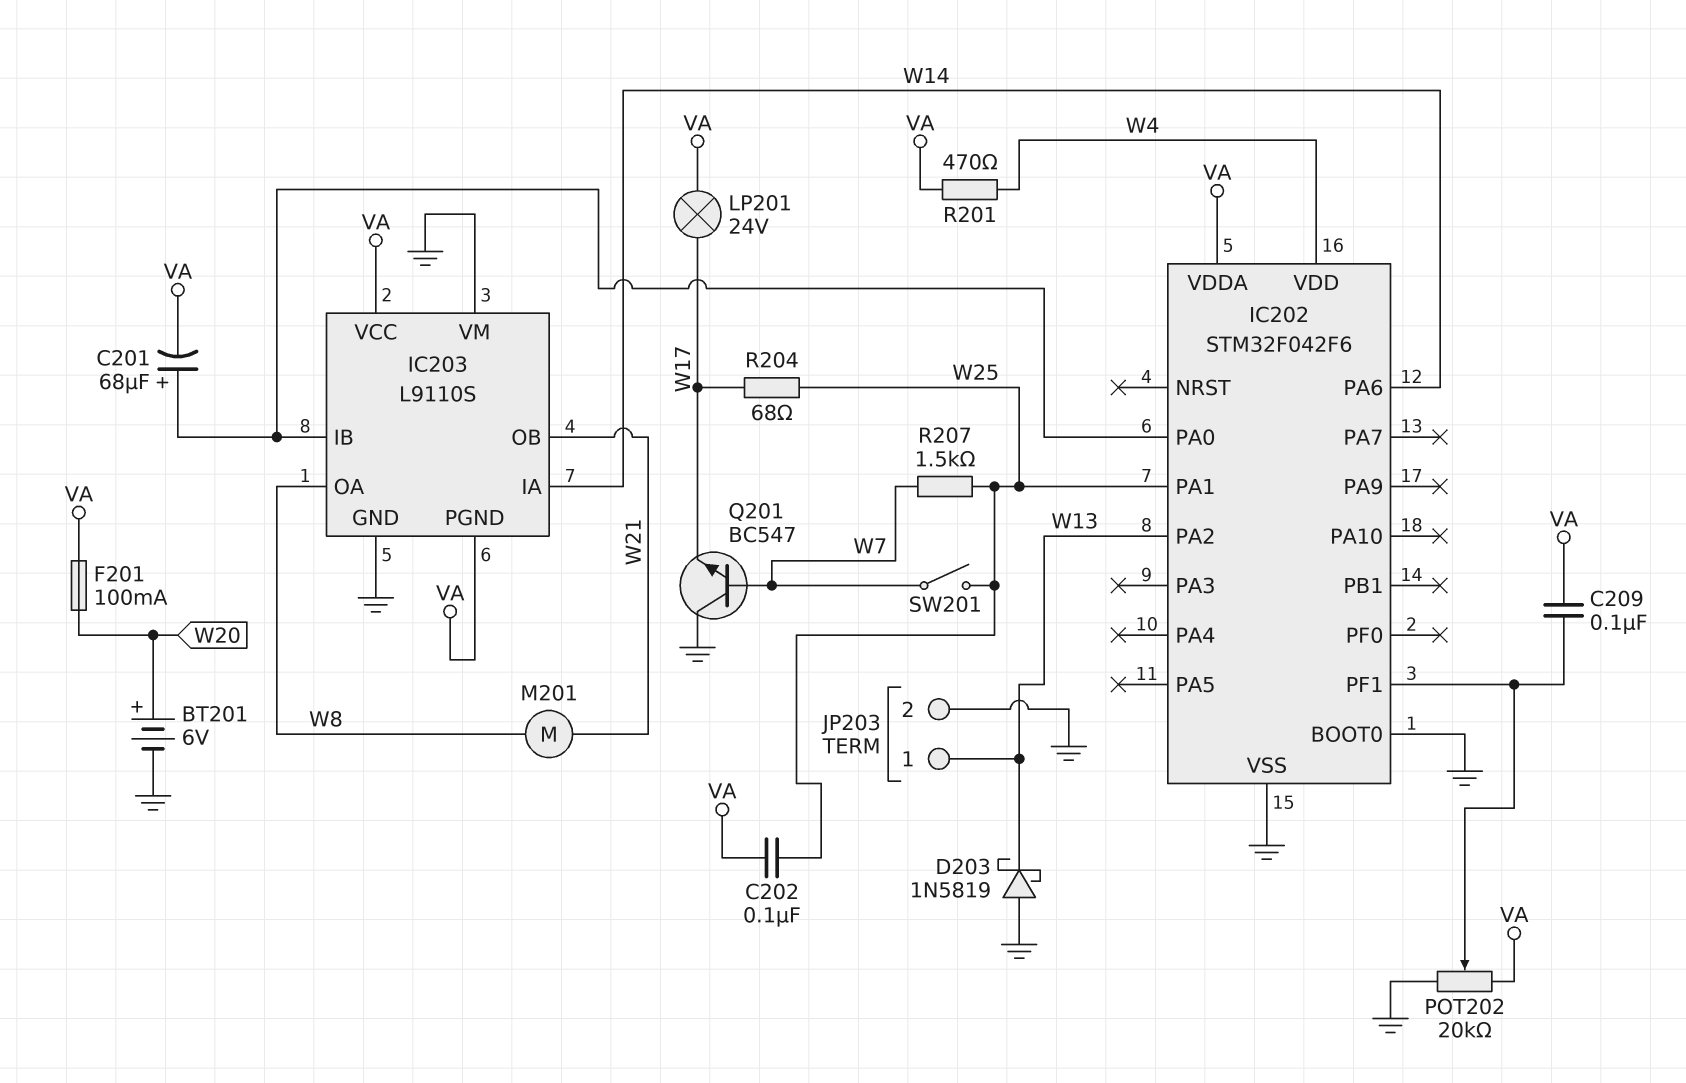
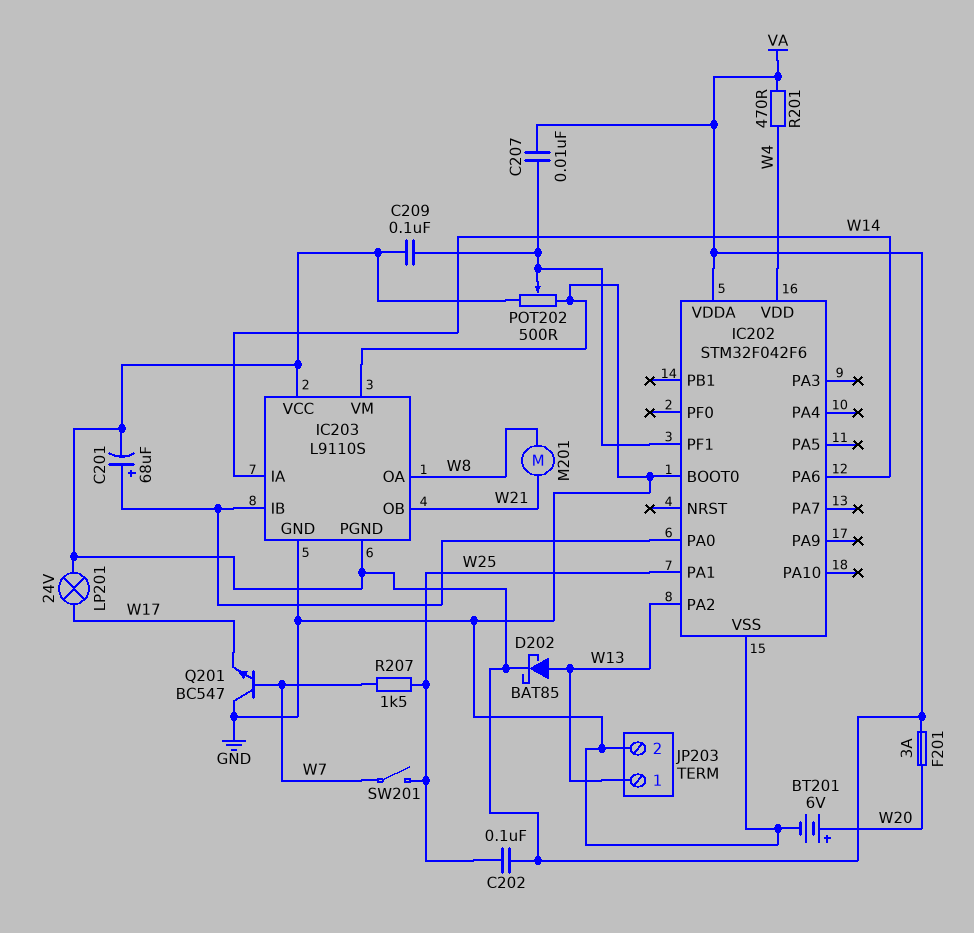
C207: none -> 10nF (IC202/PF1, VA)
D202: none -> schottky BAT85 (A W13, K VA)
D203: schottky 1N5819 (A GND, K W13) -> none
F201: 100mA (VA, W20) -> 3A (VA, W20)
POT202: 20k (GND, VA, wiper IC202/PF1) -> 500 (GND, VA, wiper IC202/PF1)
R204: 68 (W17, W25) -> none

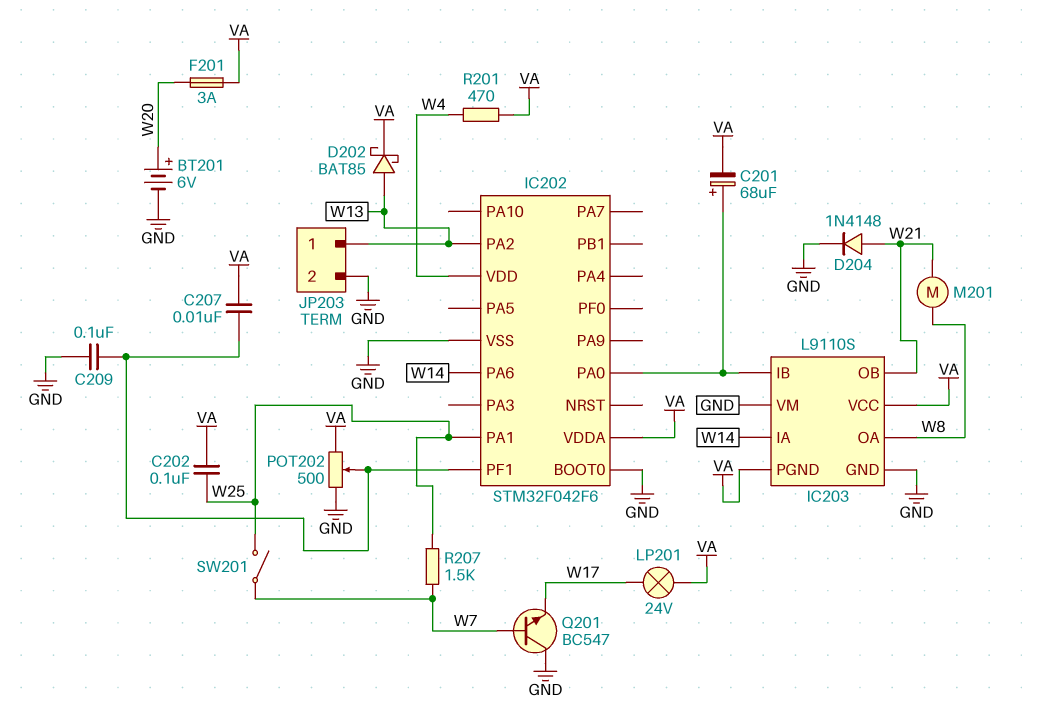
C209: 100nF (IC202/PF1, VA) -> 100nF (GND, IC202/PF1)
D204: none -> diode 1N4148 (A W21, K GND)

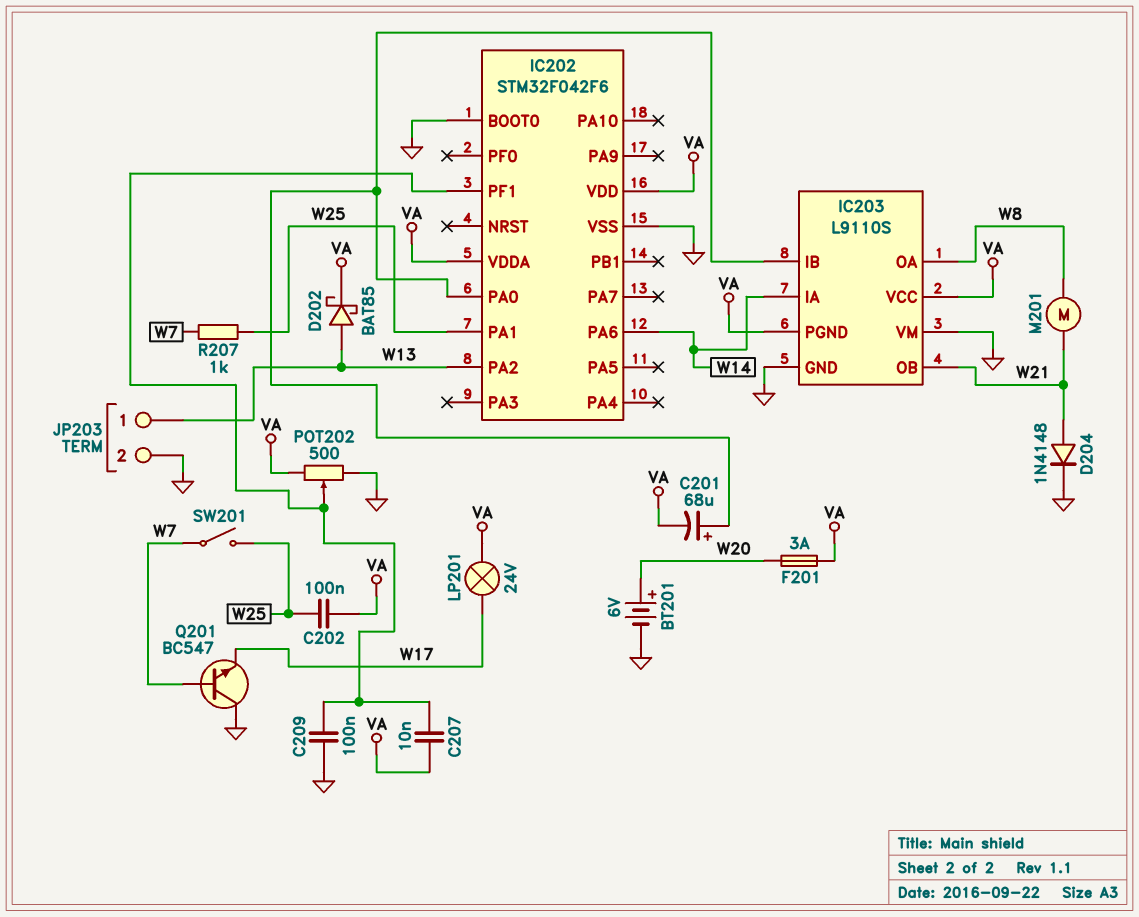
IC202 pin VDD: W4 -> VA
R201: 470 (VA, W4) -> none
R207: 1.5k (W7, W25) -> 1k (W7, W25)

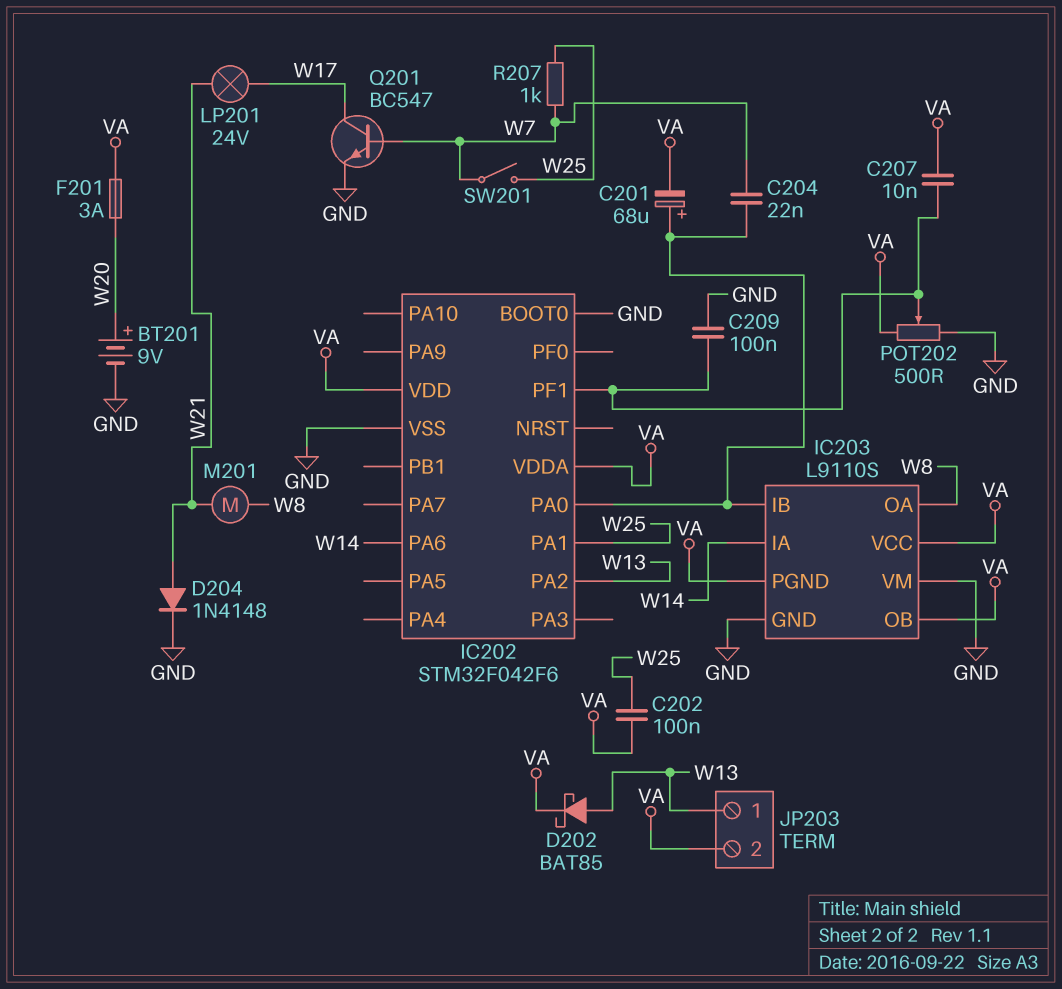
BT201: 6V (plus W20, minus GND) -> 9V (plus W20, minus GND)
C204: none -> 22nF (IC202/PA0, W7)
IC203 pin OB: W21 -> VA
JP203 pin 2: GND -> VA
LP201: lamp 24V (VA, W17) -> lamp 24V (W17, W21)
Q201: NPN BC547 (B W7, C GND, E W17) -> NPN BC547 (B W7, C W17, E GND)

